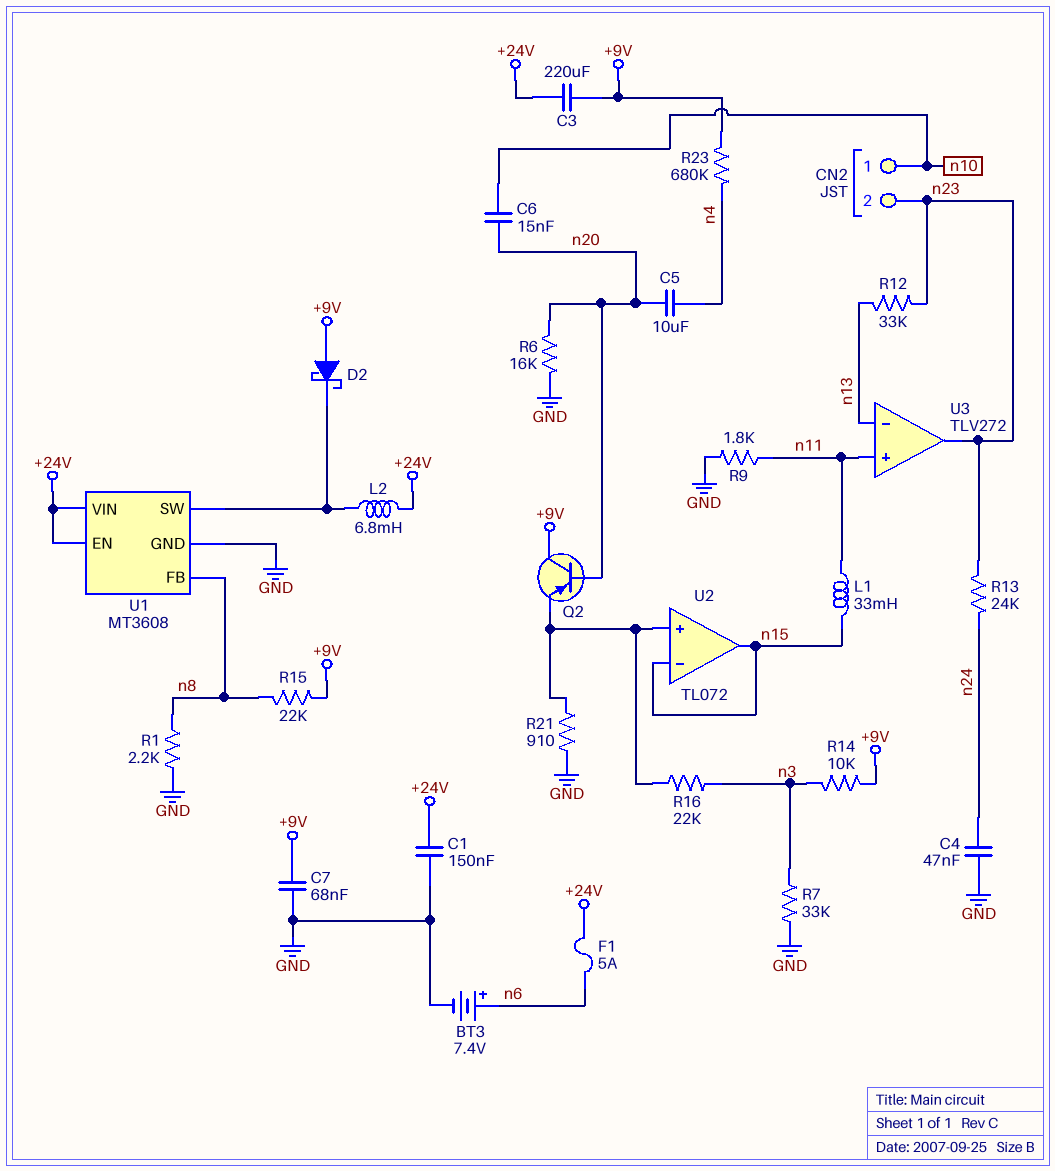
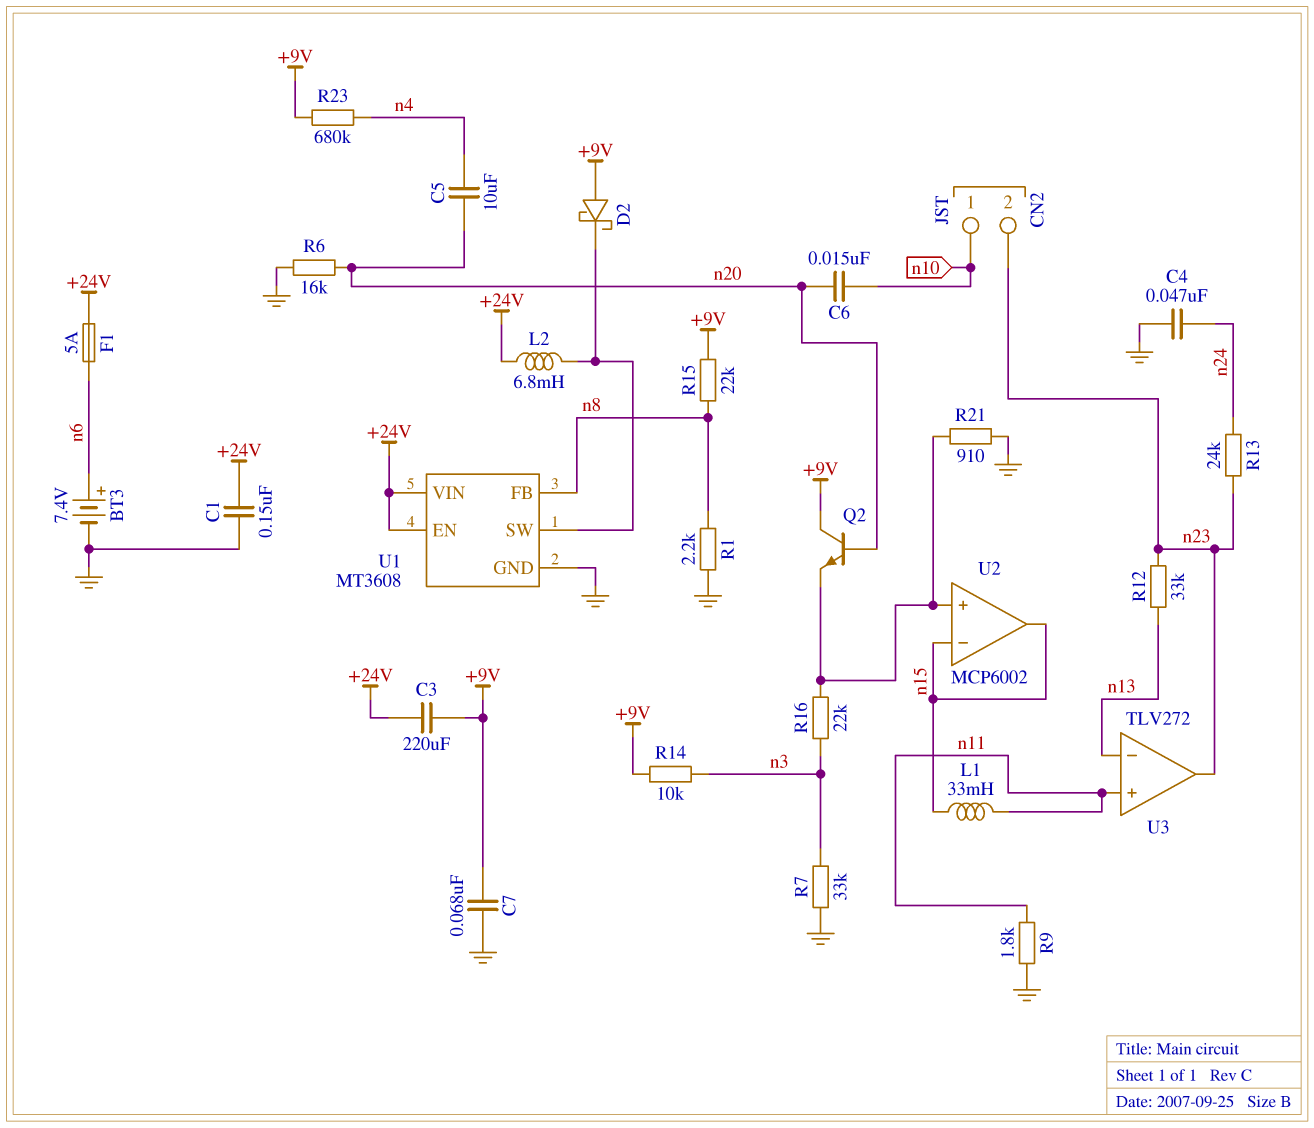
Q2: PNP (B n20, C +9V, E U2/in+) -> NPN (B n20, C +9V, E U2/in+)
U2: TL072 -> MCP6002

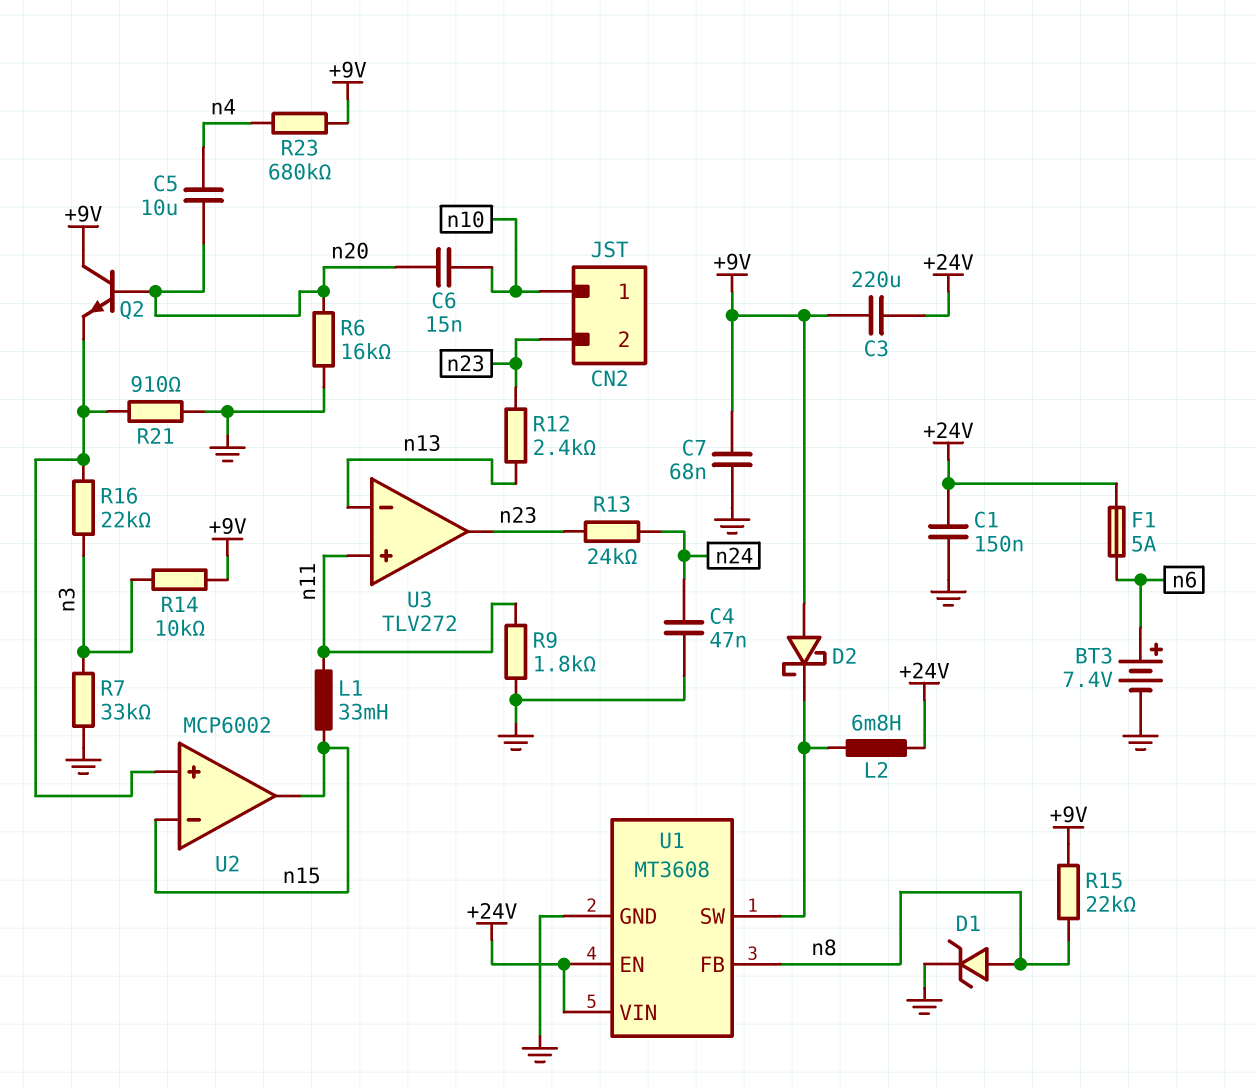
D1: none -> zener (A n8, K GND)
R1: 2.2k (GND, n8) -> none
R12: 33k (n13, n23) -> 2.4k (n13, n23)

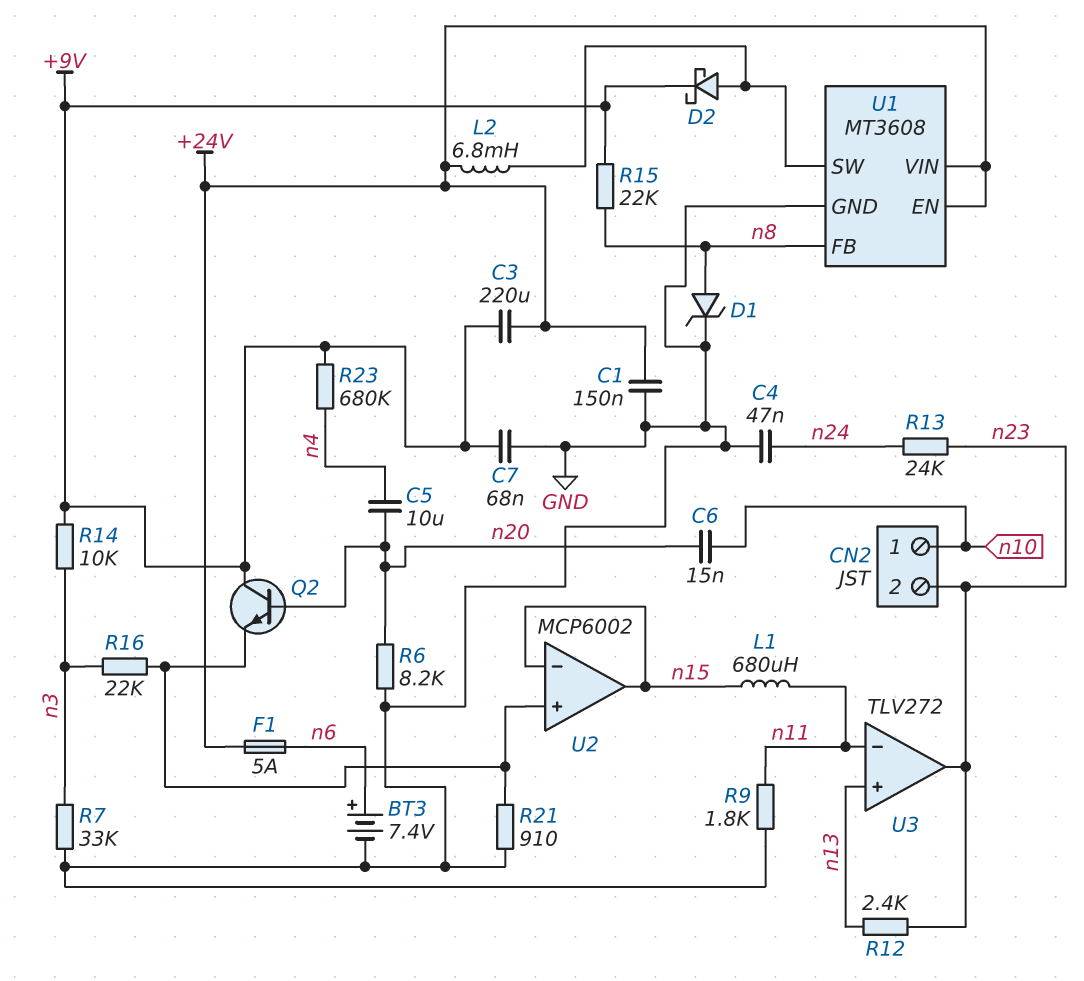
D2: schottky (A +9V, K U1/SW) -> schottky (A U1/SW, K +9V)
L1: 33mH (n11, n15) -> 680uH (n11, n15)
R6: 16k (GND, n20) -> 8.2k (GND, n20)
U3 pin in+: n11 -> n13
U3 pin in-: n13 -> n11

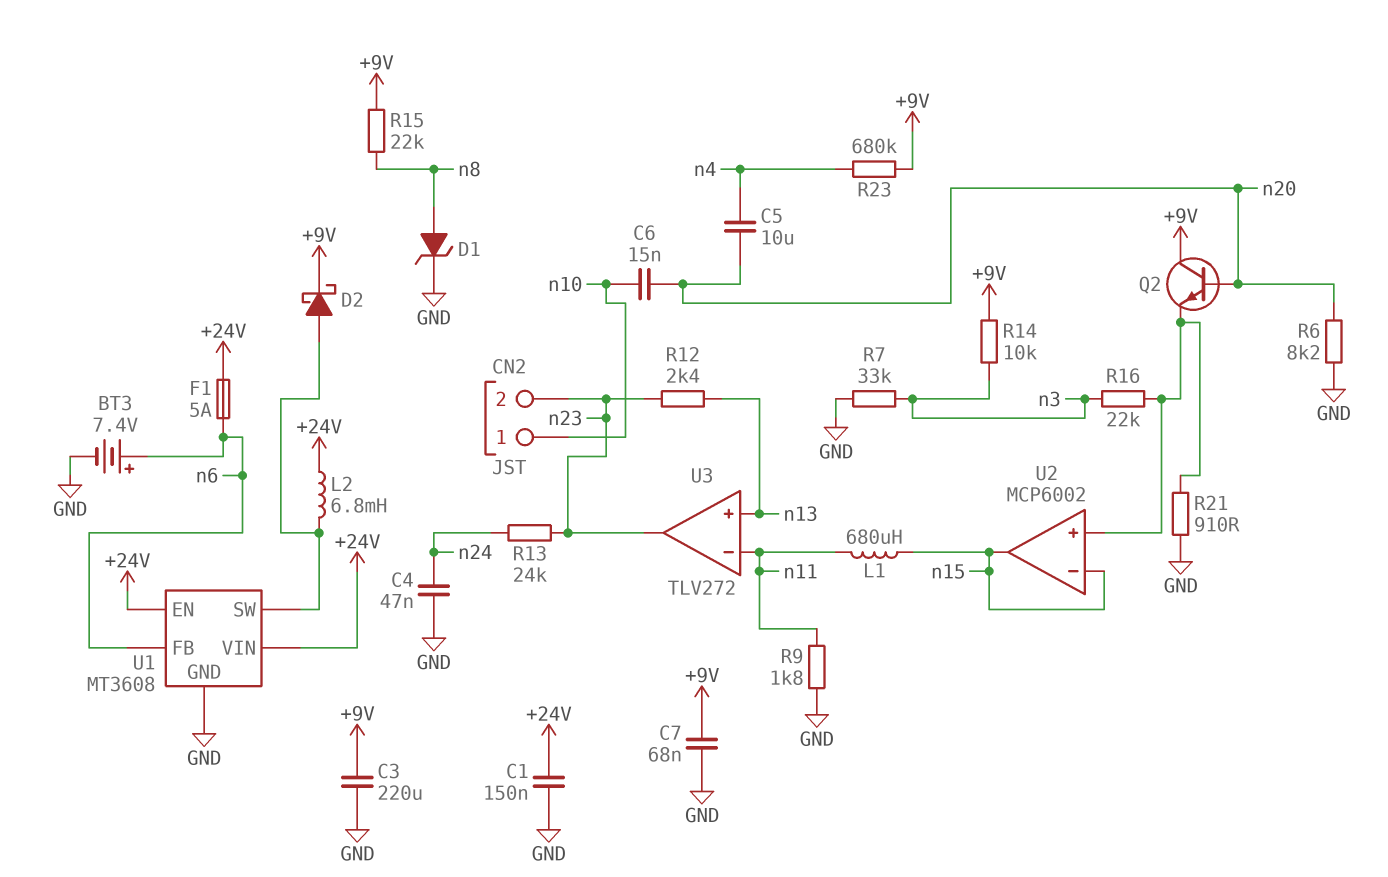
C3: 220uF (+9V, +24V) -> 220uF (+9V, GND)
U1 pin FB: n8 -> n6

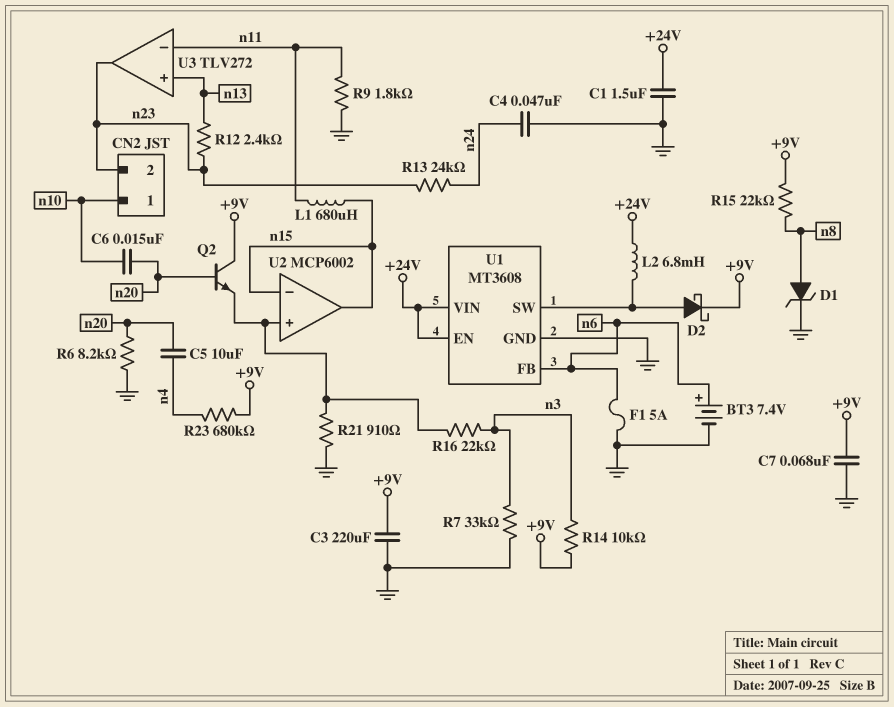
C1: 150nF (+24V, GND) -> 1.5uF (+24V, GND)
F1: 5A (+24V, n6) -> 5A (GND, n6)

